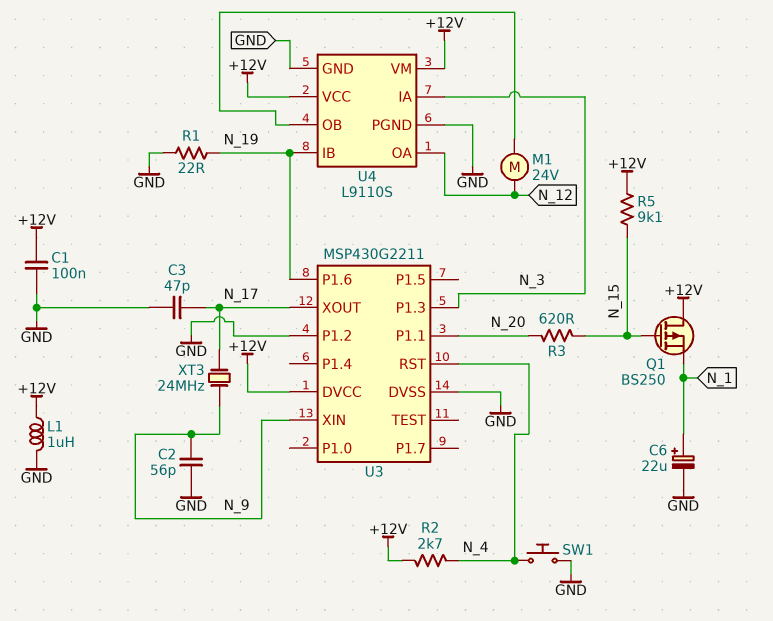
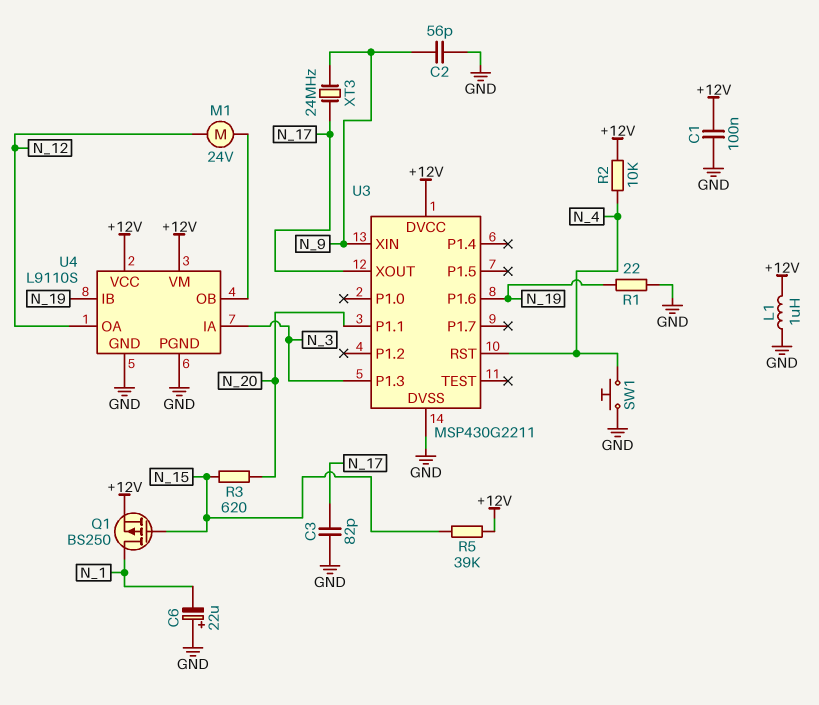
C3: 47pF (GND, N_17) -> 82pF (GND, N_17)
C6: 22uF (plus N_1, minus GND) -> 22uF (plus GND, minus N_1)
Q1: PMOS BS250 (G N_15, D +12V, S N_1) -> PMOS BS250 (G N_15, D N_1, S +12V)
R2: 2.7k (+12V, N_4) -> 10k (+12V, N_4)
R5: 9.1k (+12V, N_15) -> 39k (+12V, N_15)
U3 pin P1.2: GND -> none

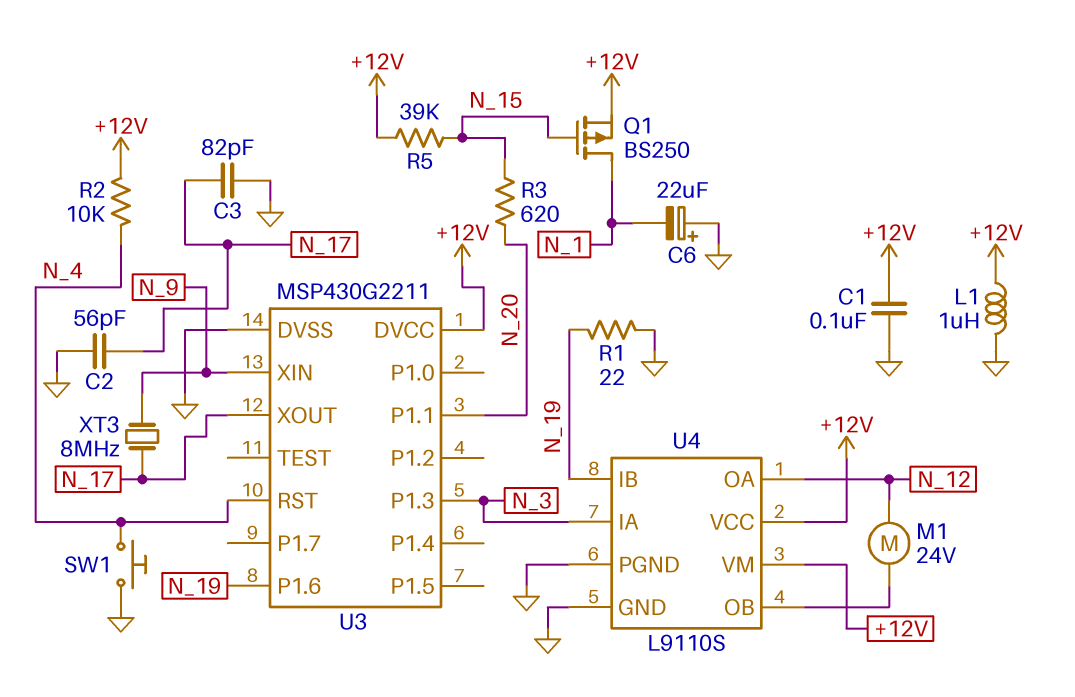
C2: 56pF (GND, N_9) -> 56pF (GND, N_17)
XT3: 24MHz (N_9, N_17) -> 8MHz (N_9, N_17)

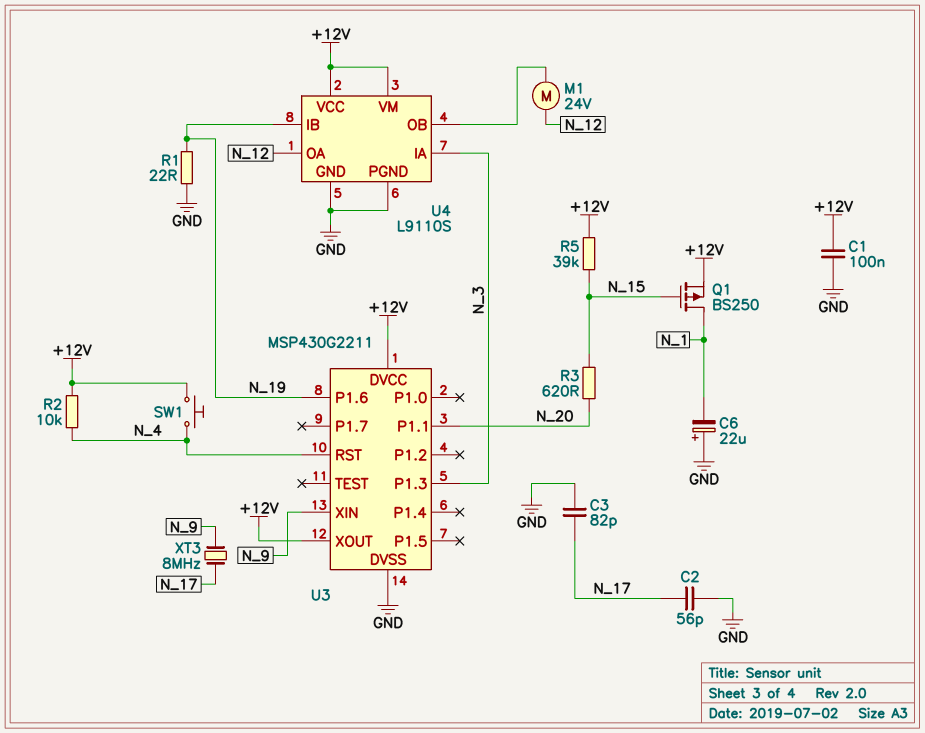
L1: 1uH (+12V, GND) -> none
SW1: button (GND, N_4) -> button (+12V, N_4)
U3 pin XOUT: N_17 -> +12V

